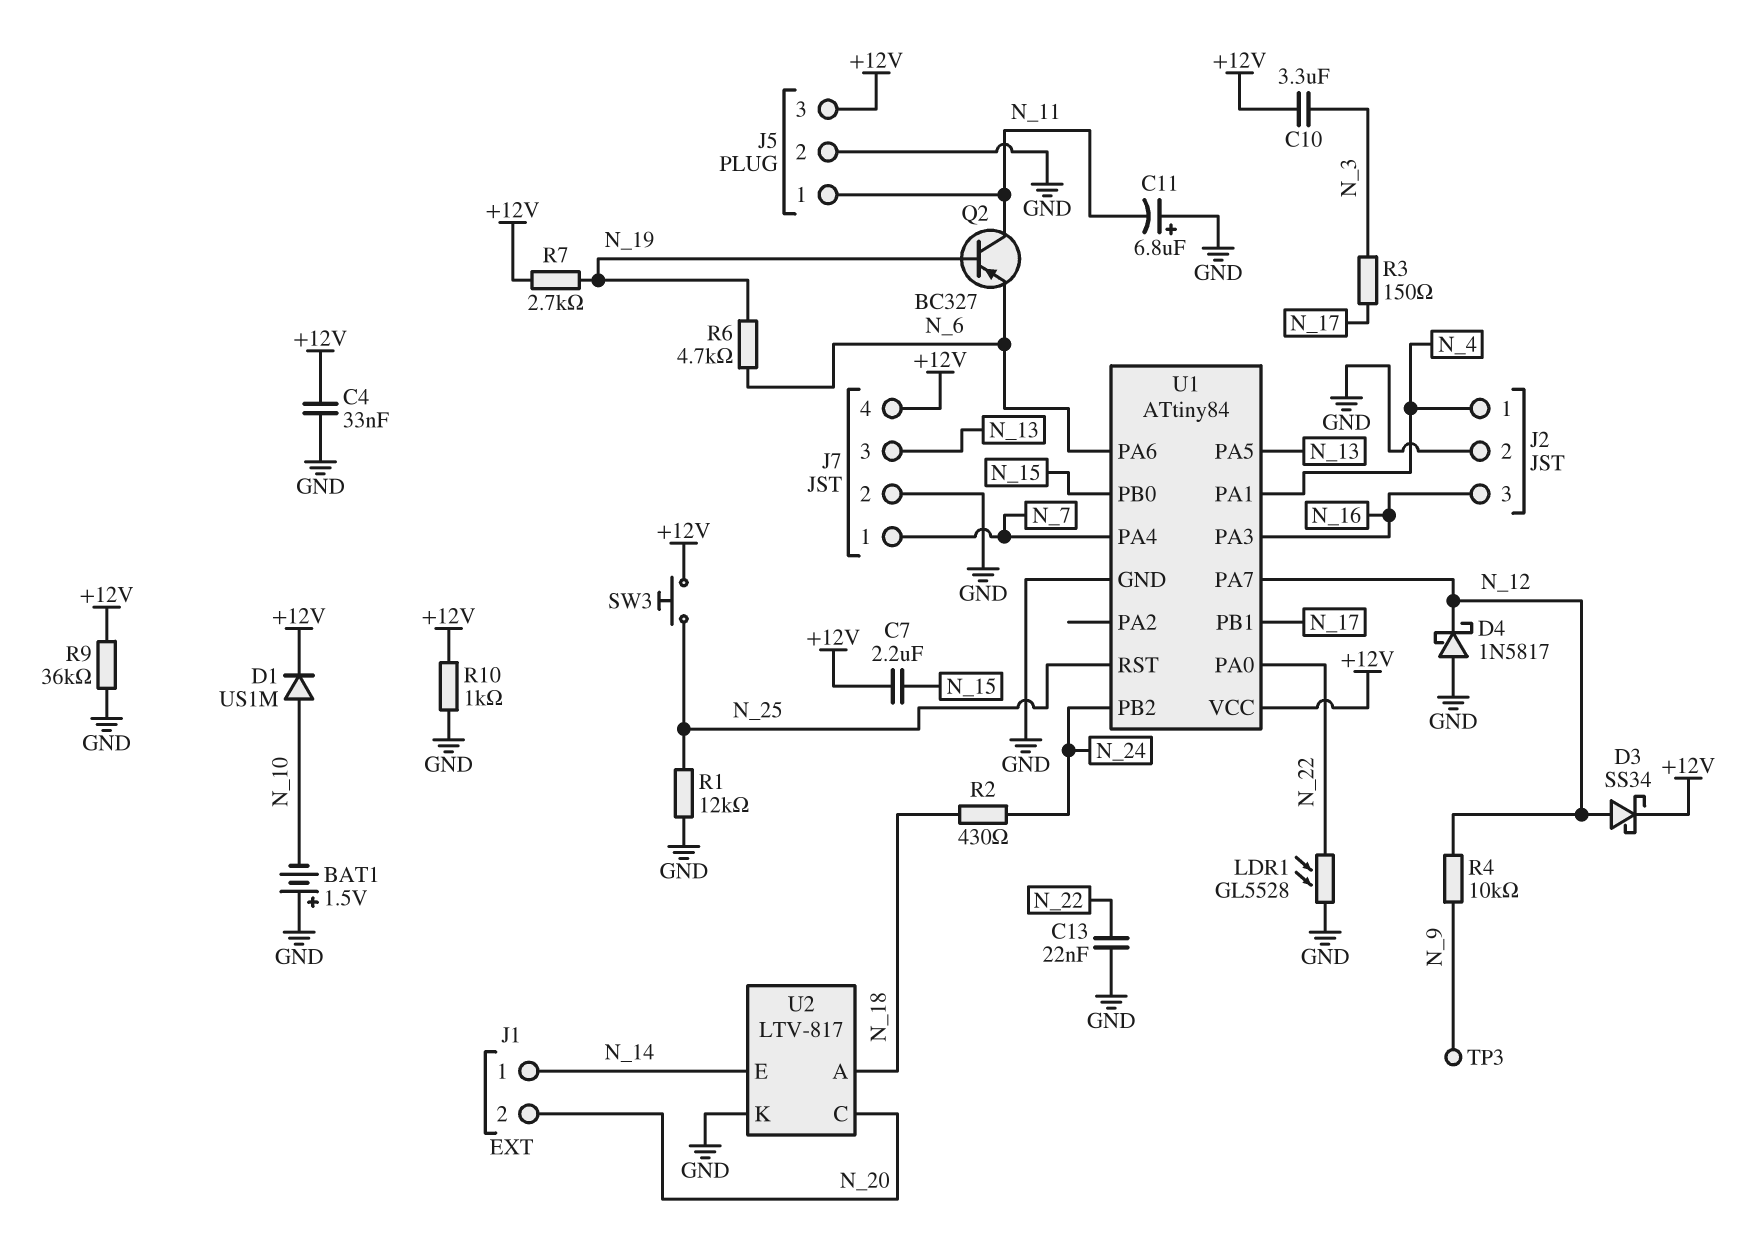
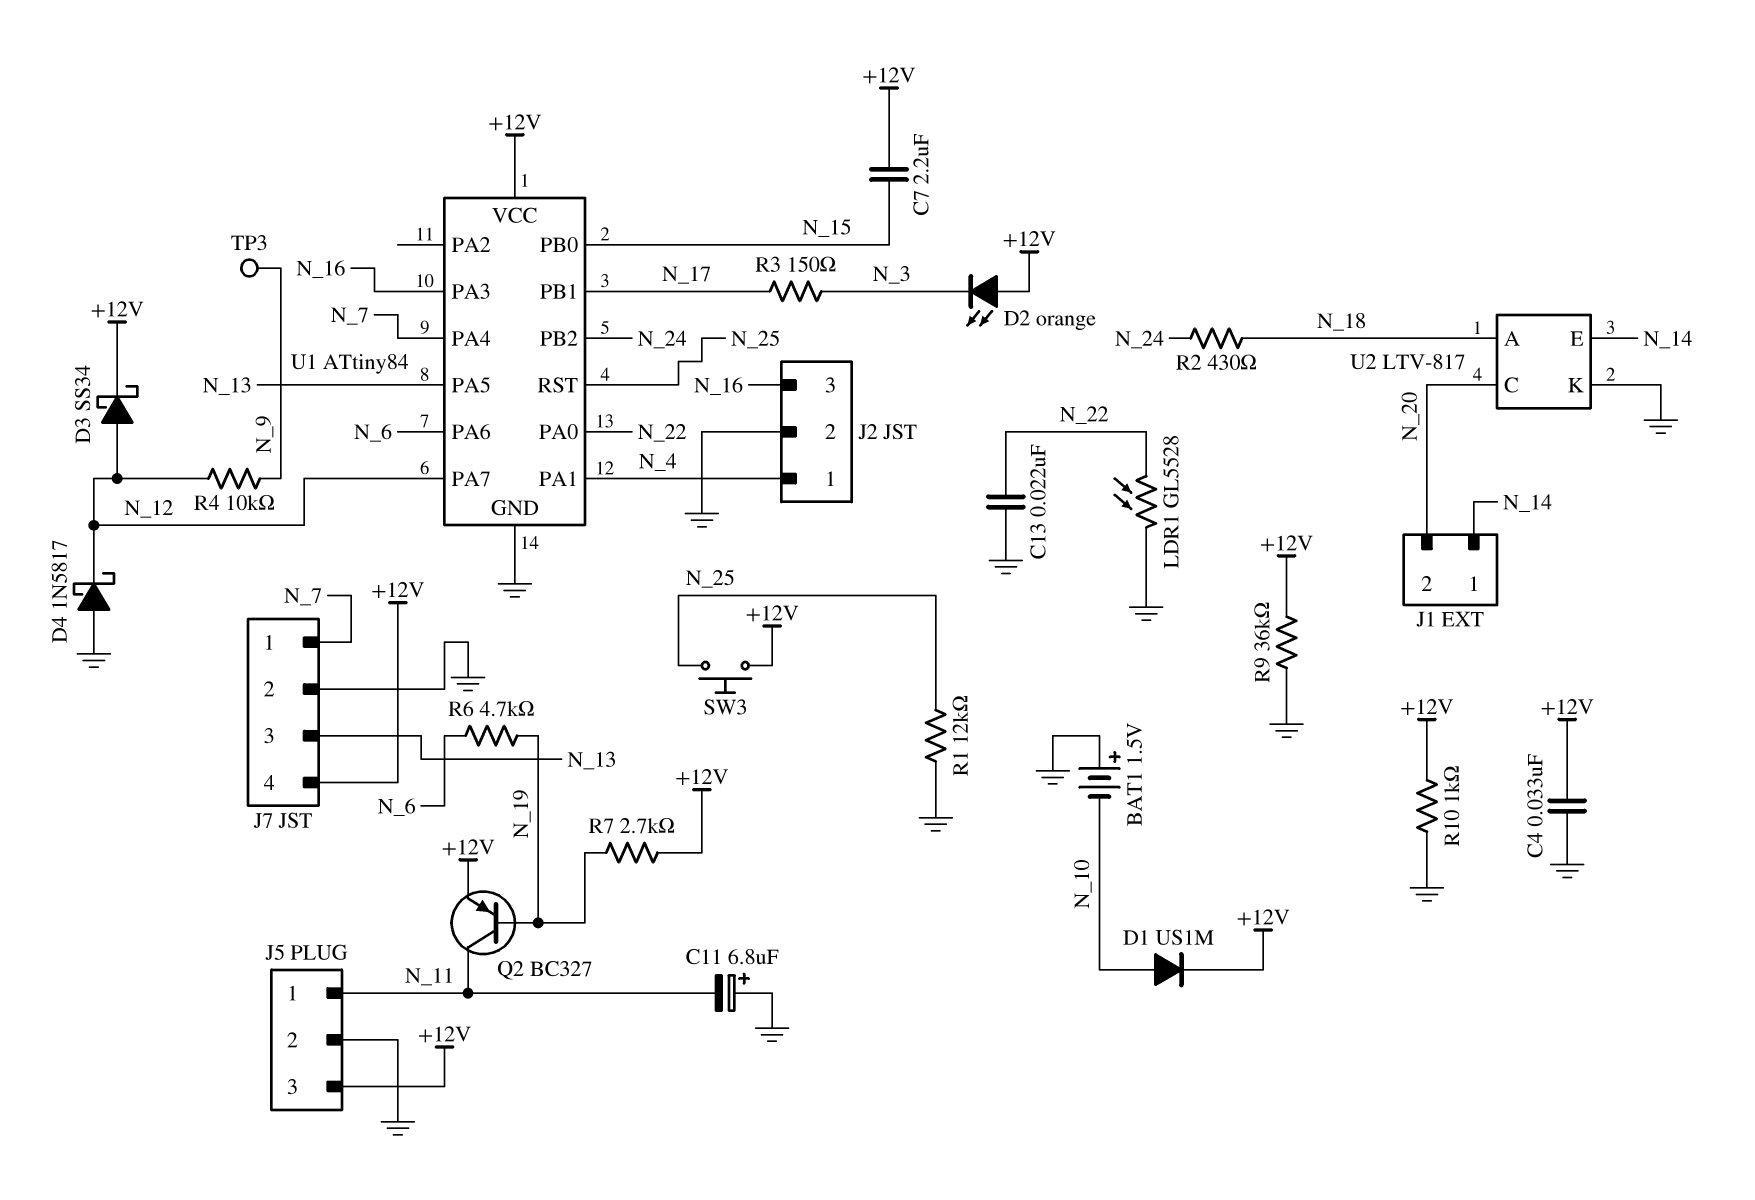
C10: 3.3uF (+12V, N_3) -> none
D2: none -> LED orange (A +12V, K N_3)
Q2: PNP BC327 (B N_19, C N_11, E N_6) -> PNP BC327 (B N_19, C N_11, E +12V)

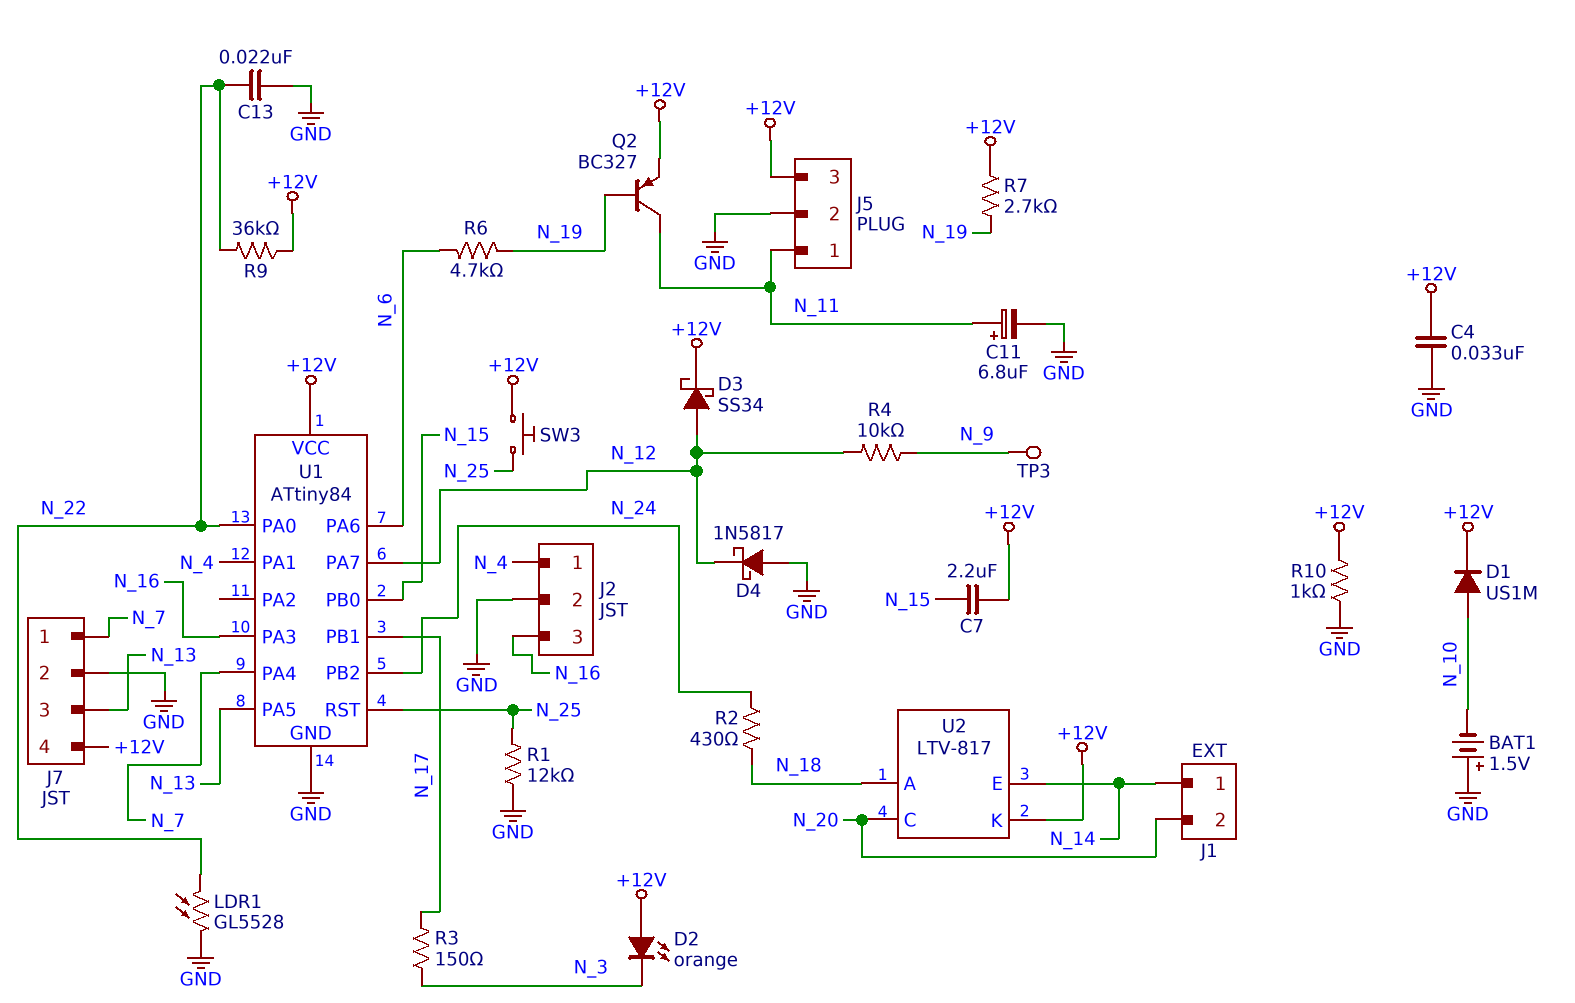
C11: 6.8uF (plus GND, minus N_11) -> 6.8uF (plus N_11, minus GND)
R9: 36k (+12V, GND) -> 36k (+12V, N_22)
U2 pin K: GND -> +12V

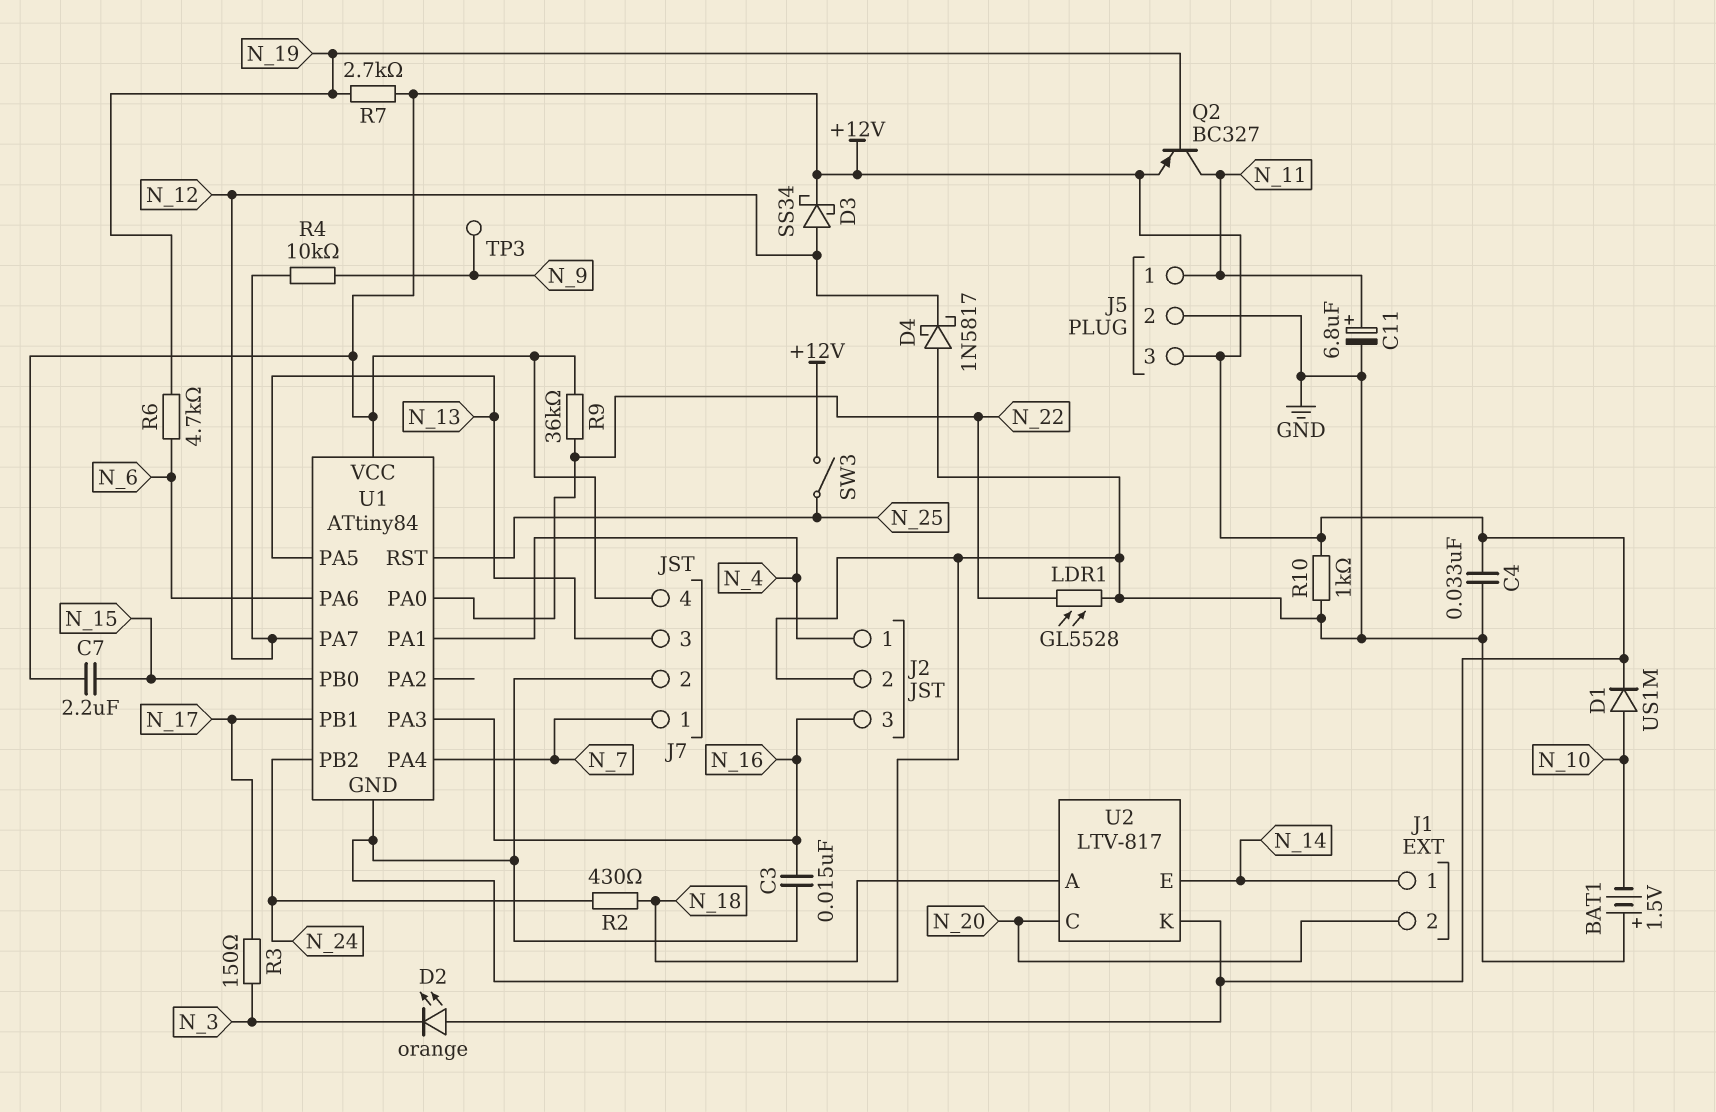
C3: none -> 15nF (GND, N_16)
C13: 22nF (GND, N_22) -> none
R1: 12k (GND, N_25) -> none
SW3: button (+12V, N_25) -> switch (+12V, N_25)

